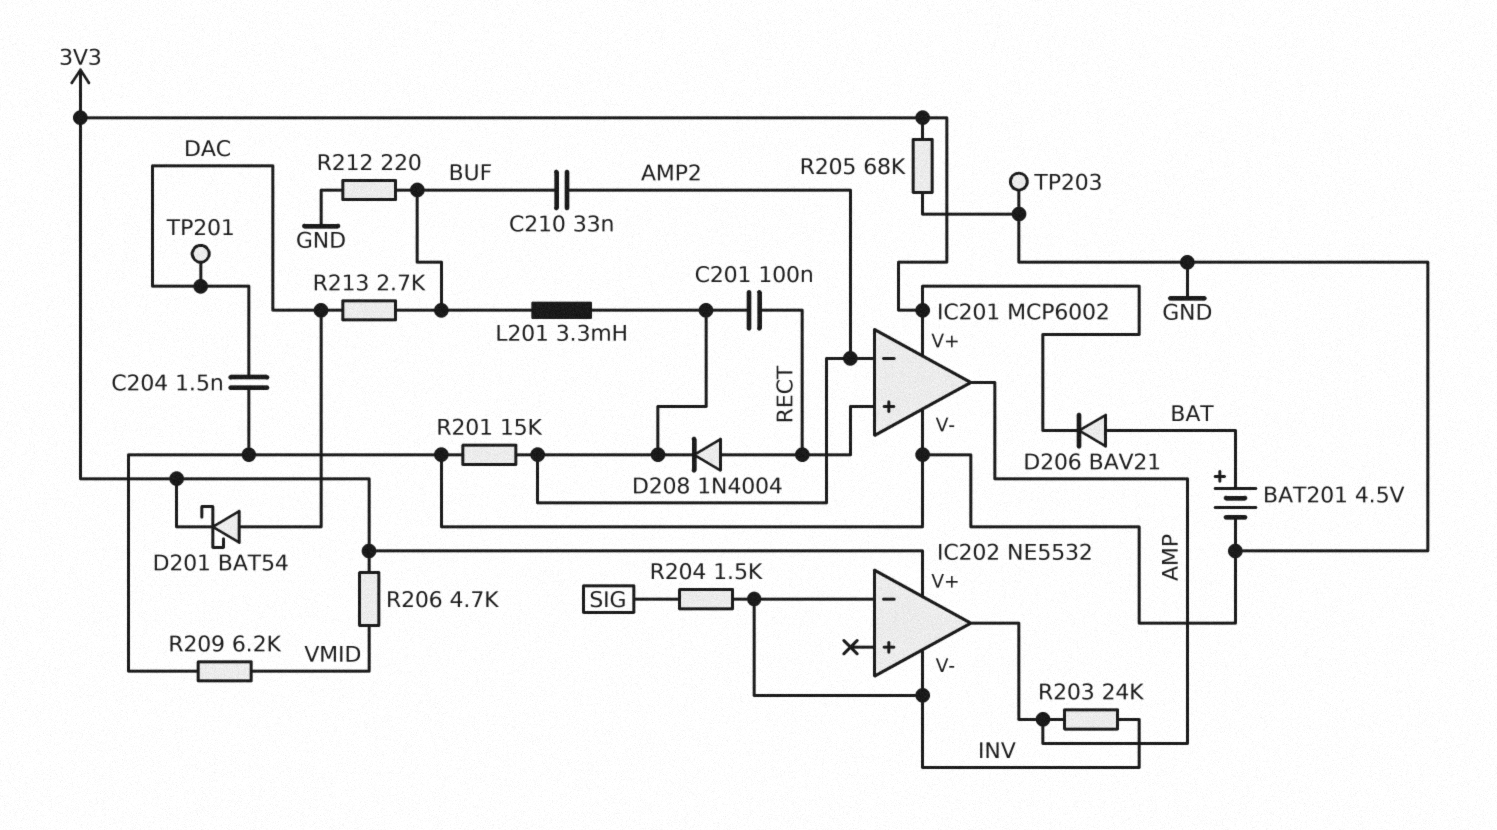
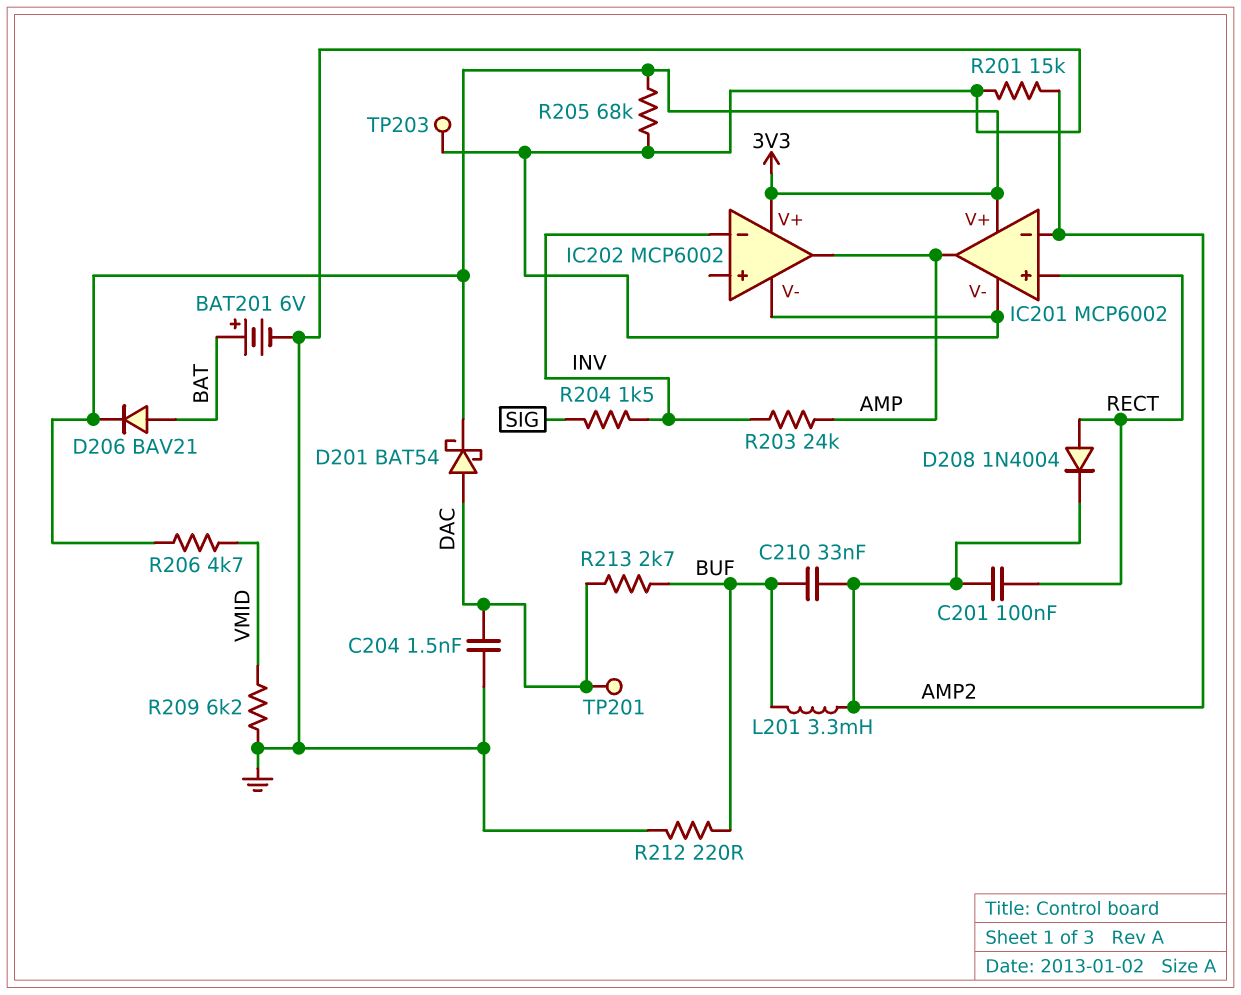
BAT201: 4.5V (plus BAT, minus GND) -> 6V (plus BAT, minus GND)
IC202: NE5532 -> MCP6002
IC202 pin V-: INV -> GND

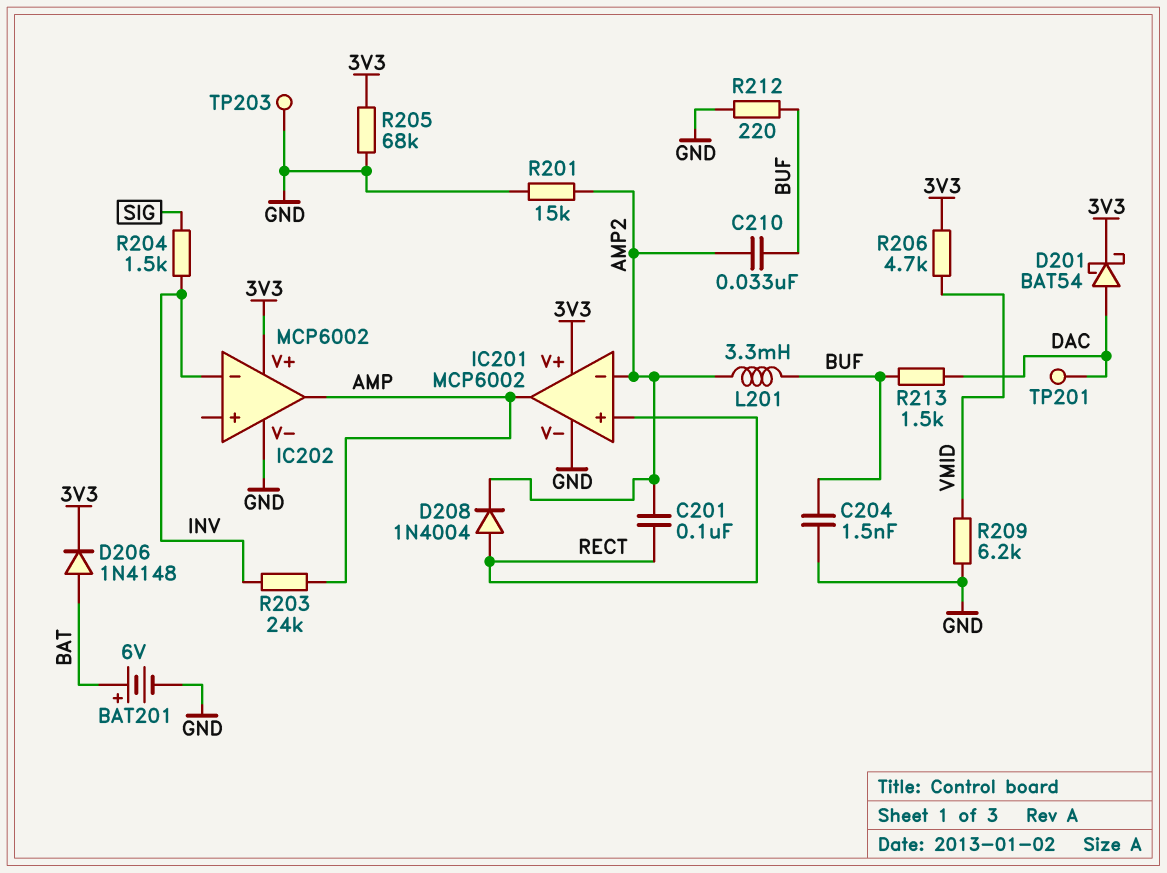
C204: 1.5nF (DAC, GND) -> 1.5nF (BUF, GND)
D206: diode BAV21 (A BAT, K 3V3) -> diode 1N4148 (A BAT, K 3V3)
R213: 2.7k (BUF, DAC) -> 1.5k (BUF, DAC)

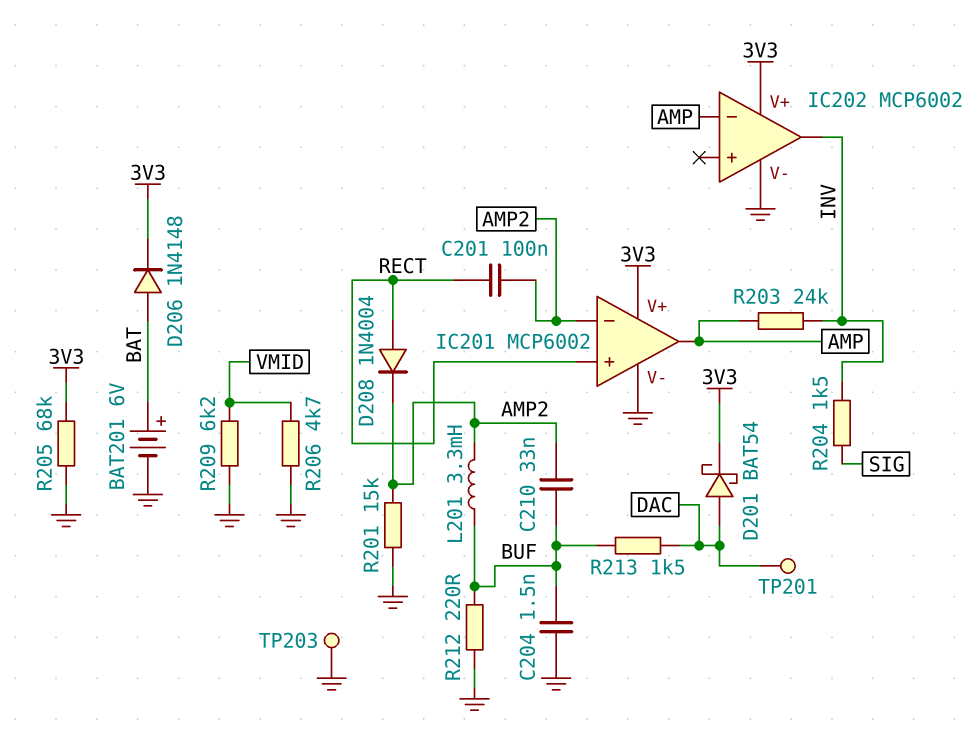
IC202 pin in-: INV -> AMP
IC202 pin out: AMP -> INV
R206: 4.7k (3V3, VMID) -> 4.7k (GND, VMID)

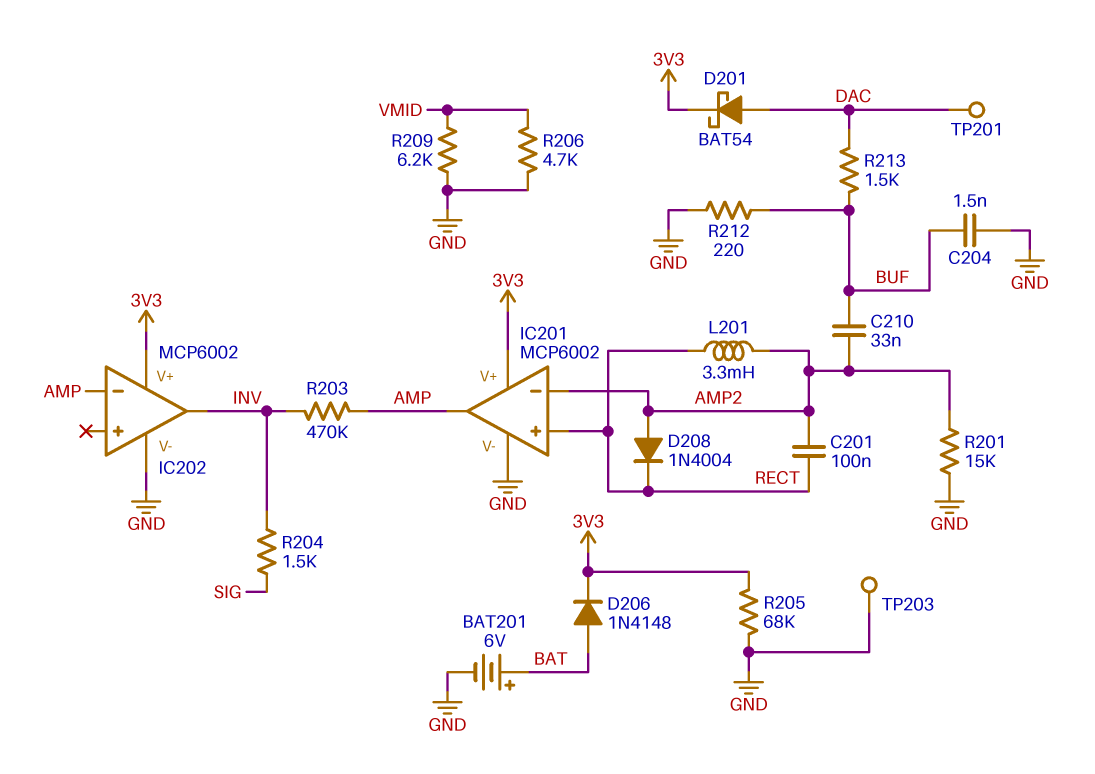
D208: diode 1N4004 (A RECT, K AMP2) -> diode 1N4004 (A AMP2, K RECT)
L201: 3.3mH (AMP2, BUF) -> 3.3mH (AMP2, RECT)
R203: 24k (AMP, INV) -> 470k (AMP, INV)

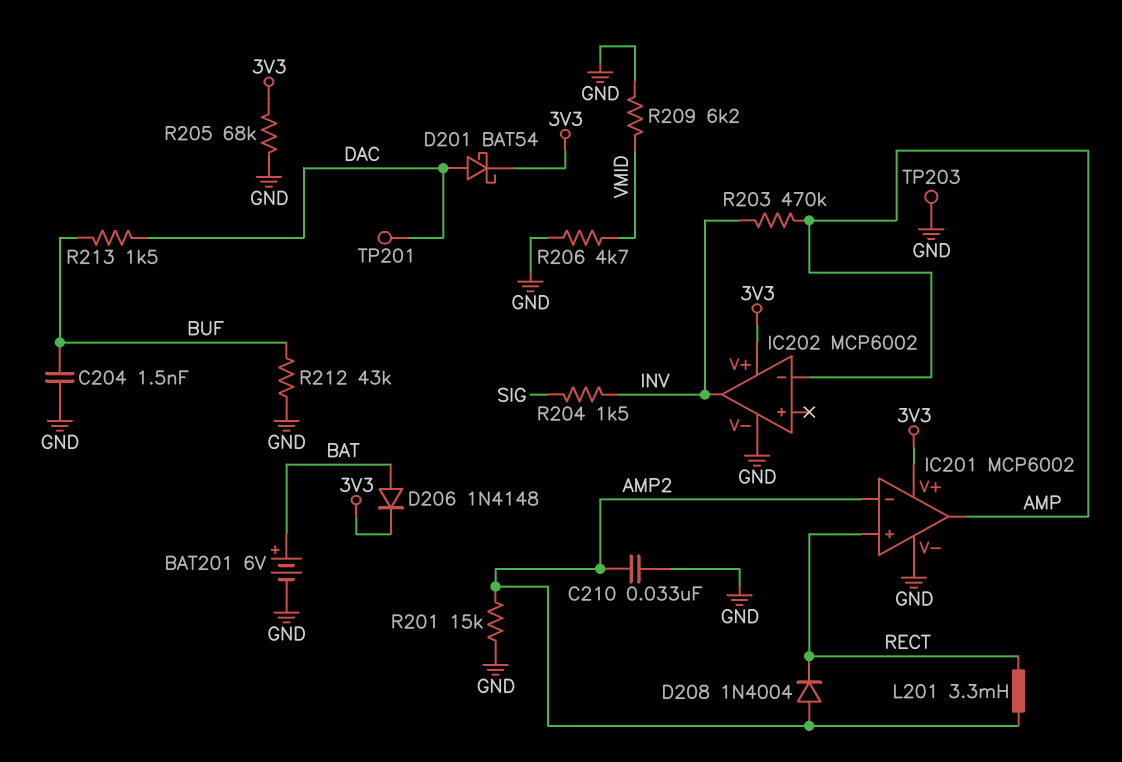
C201: 100nF (AMP2, RECT) -> none
C210: 33nF (AMP2, BUF) -> 33nF (AMP2, GND)
R212: 220 (BUF, GND) -> 43k (BUF, GND)

